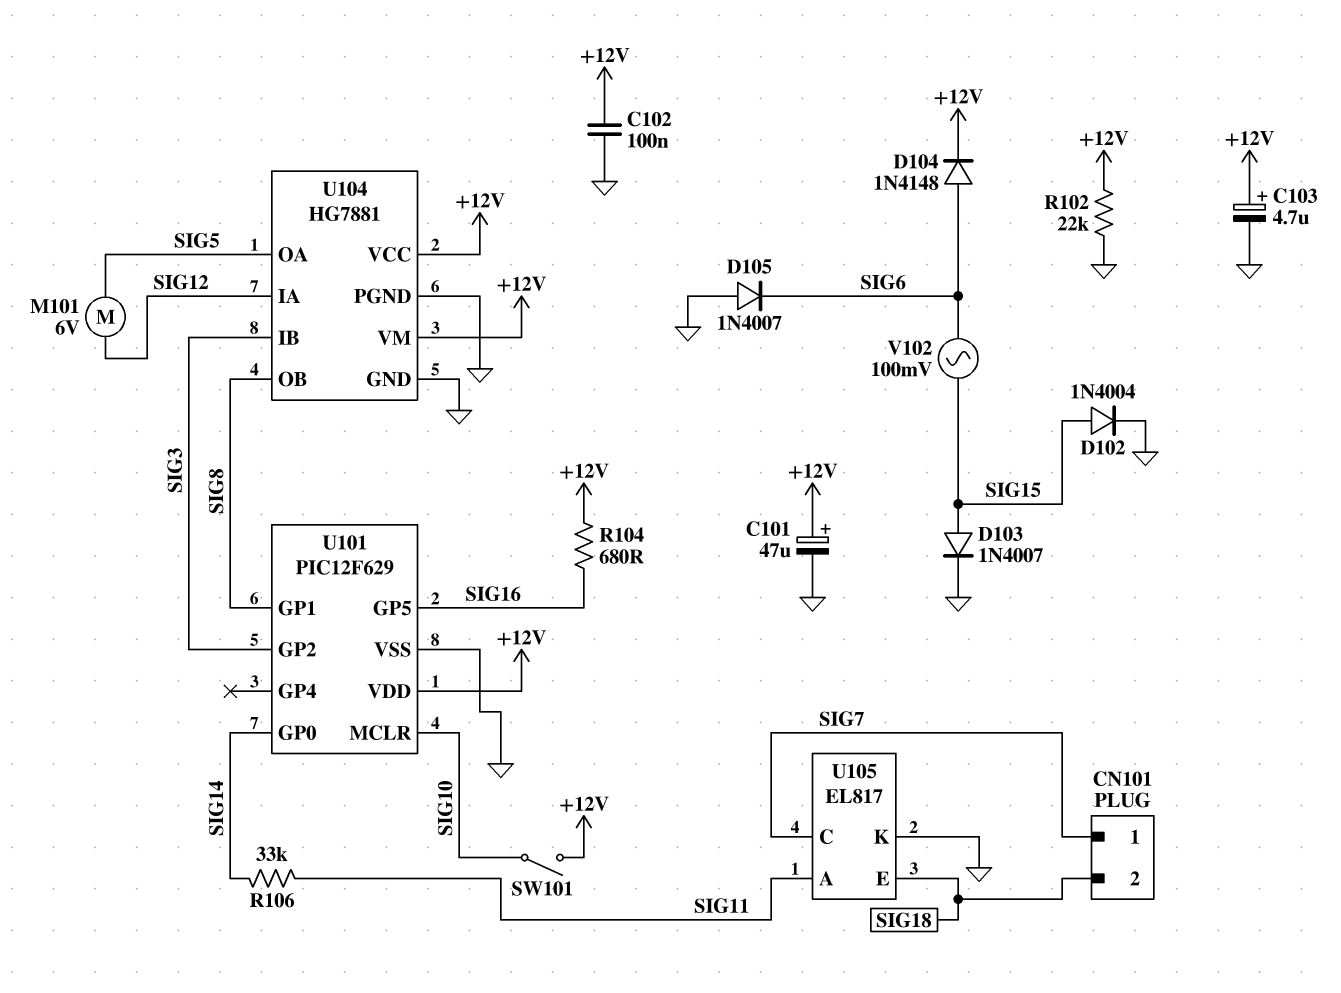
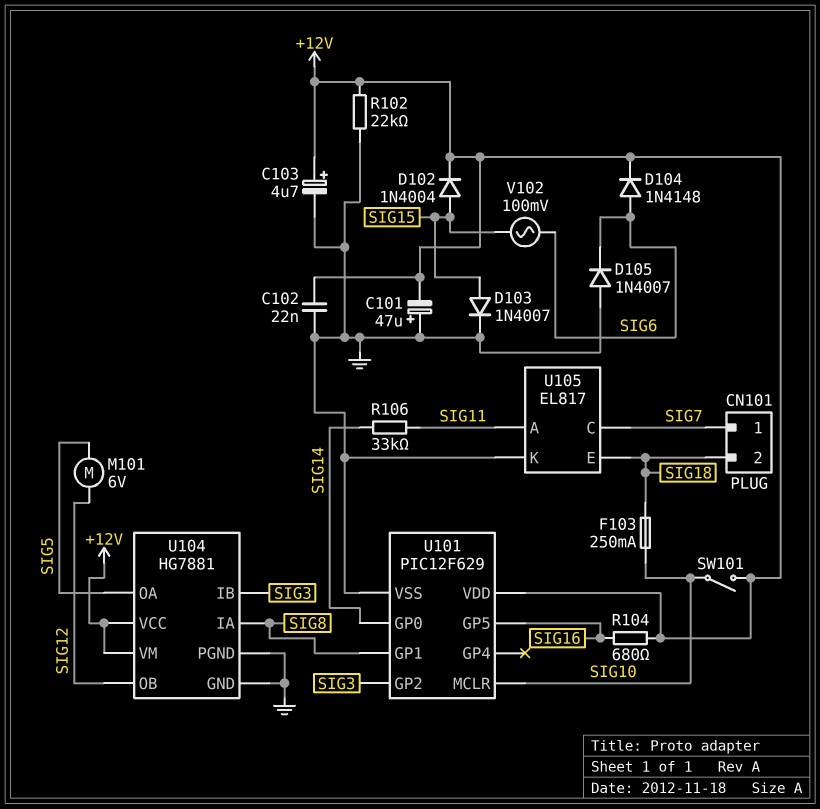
C101: 47uF (plus +12V, minus GND) -> 47uF (plus GND, minus +12V)
C102: 100nF (+12V, GND) -> 22nF (+12V, GND)
D102: diode 1N4004 (A SIG15, K GND) -> diode 1N4004 (A SIG15, K +12V)
F103: none -> 250mA (SIG10, SIG18)
U104 pin IA: SIG12 -> SIG8
U104 pin OB: SIG8 -> SIG12

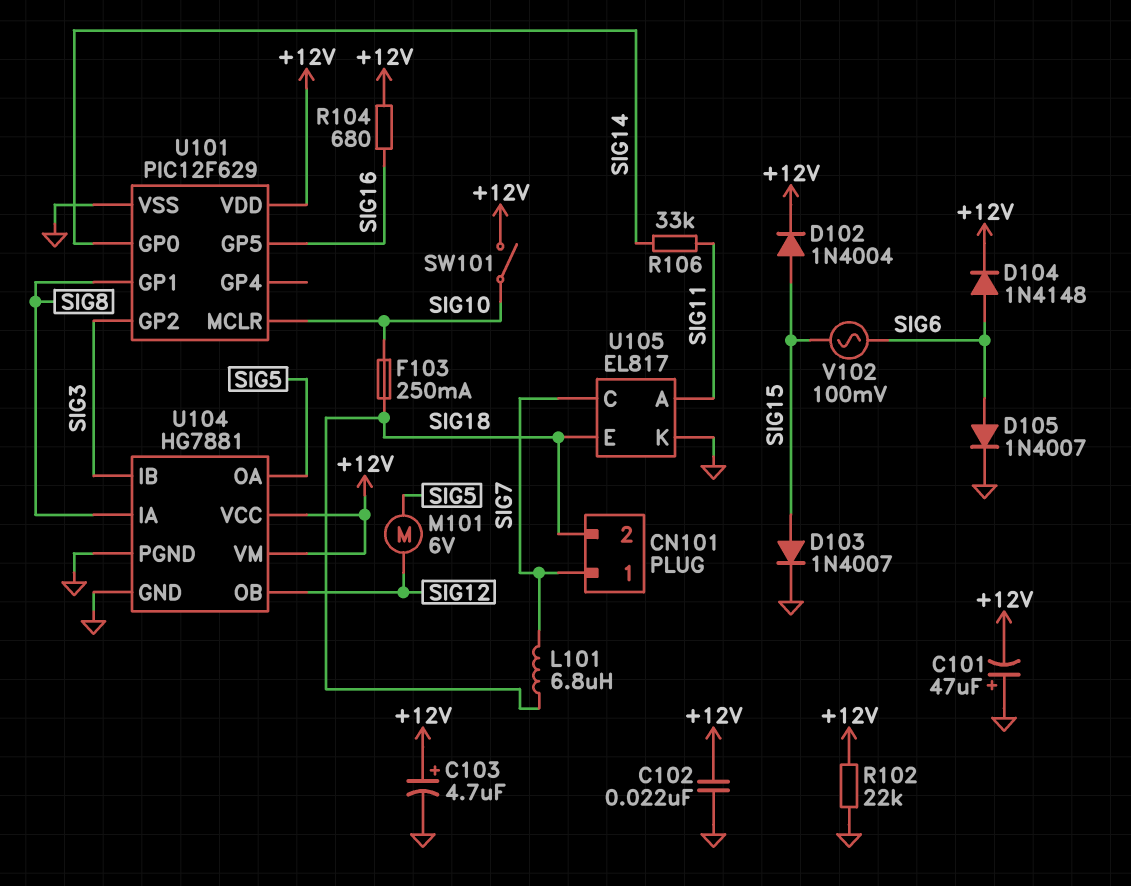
D105: diode 1N4007 (A GND, K SIG6) -> diode 1N4007 (A SIG6, K GND)
L101: none -> 6.8uH (SIG7, SIG18)

